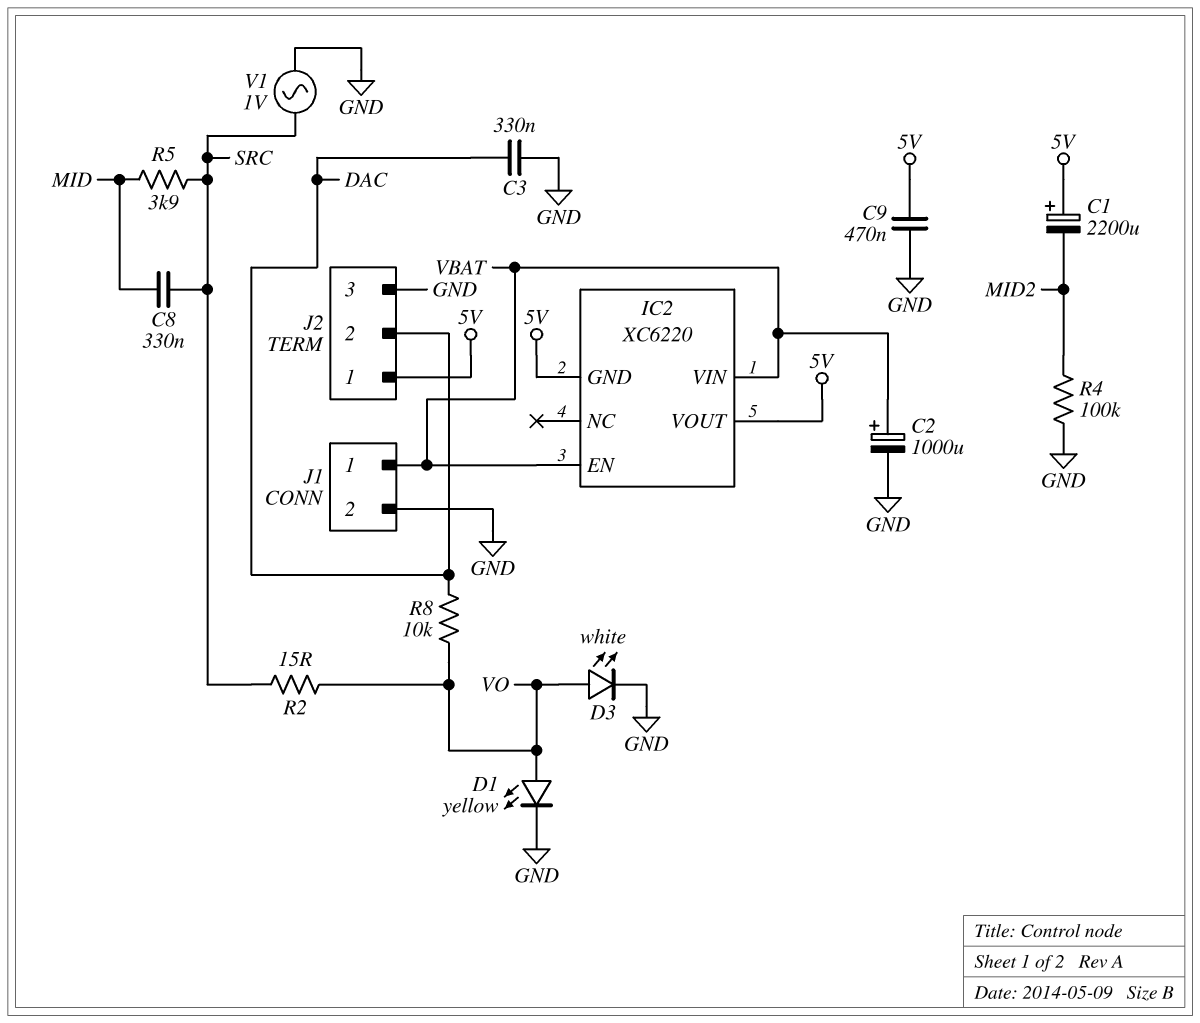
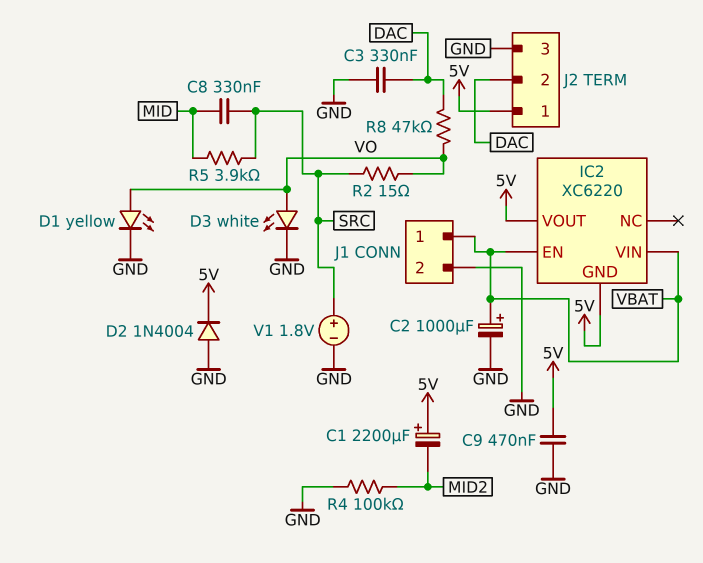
D2: none -> diode 1N4004 (A GND, K 5V)
R8: 10k (DAC, VO) -> 47k (DAC, VO)
V1: AC 1V (GND, SRC) -> 1.8V (plus SRC, minus GND)

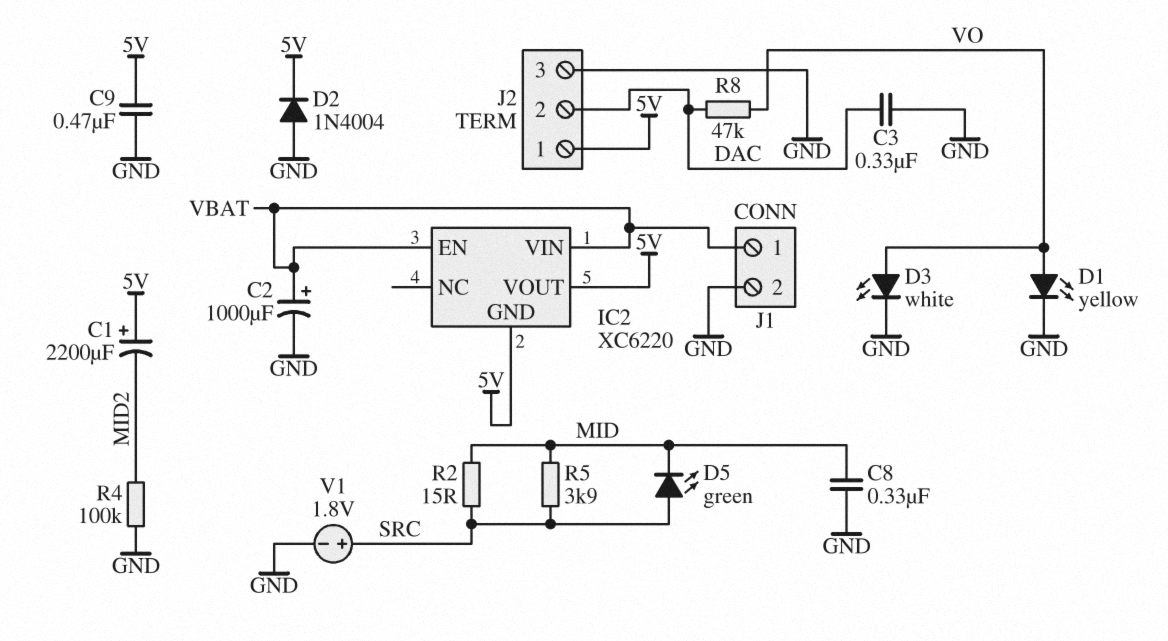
C8: 330nF (MID, SRC) -> 330nF (GND, MID)
D5: none -> LED green (A SRC, K MID)
R2: 15 (SRC, VO) -> 15 (MID, SRC)

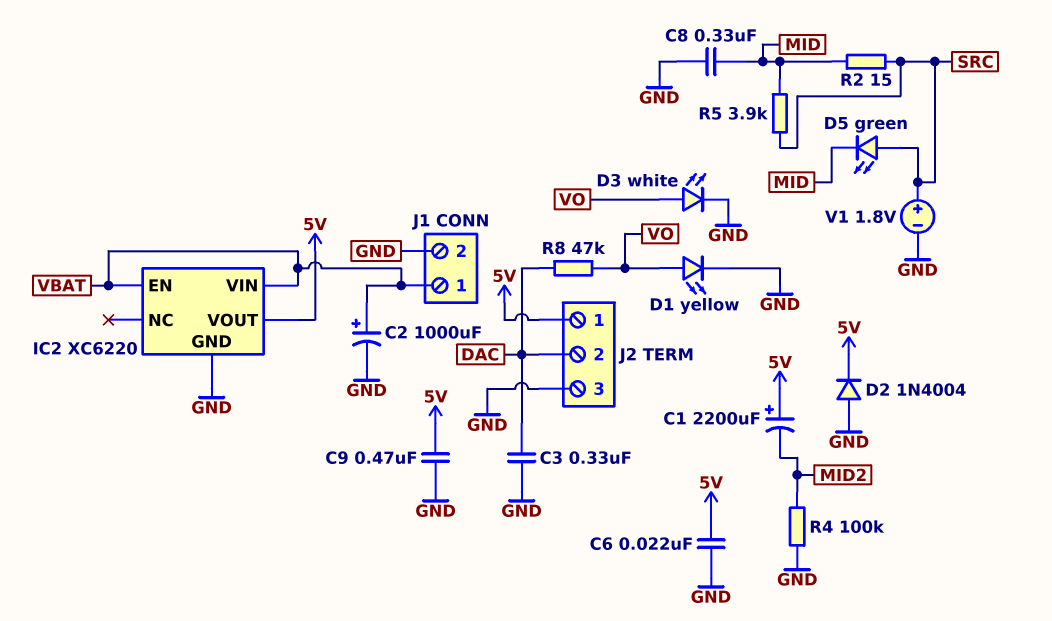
C6: none -> 22nF (5V, GND)
IC2 pin GND: 5V -> GND

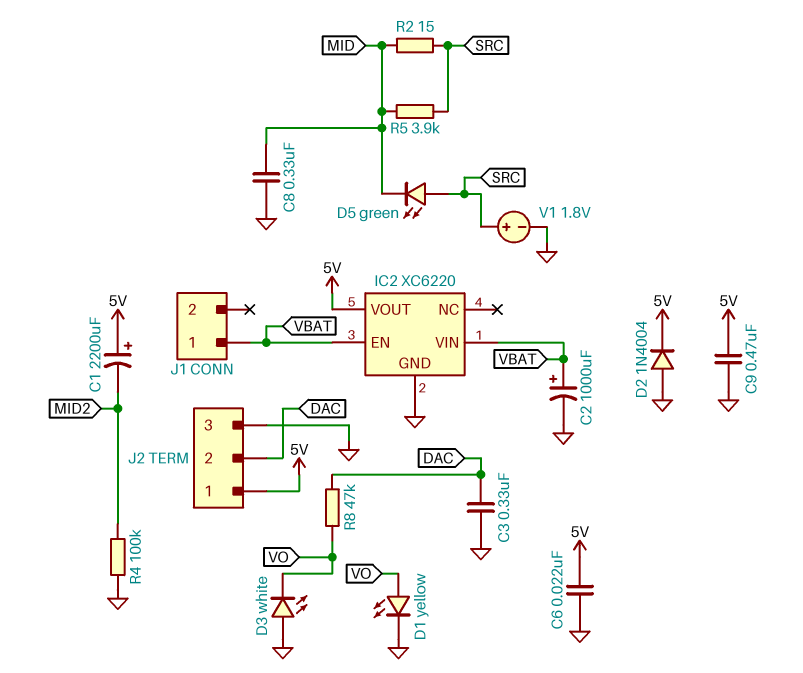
D3: LED white (A VO, K GND) -> LED white (A GND, K VO)
J1 pin 2: GND -> none

